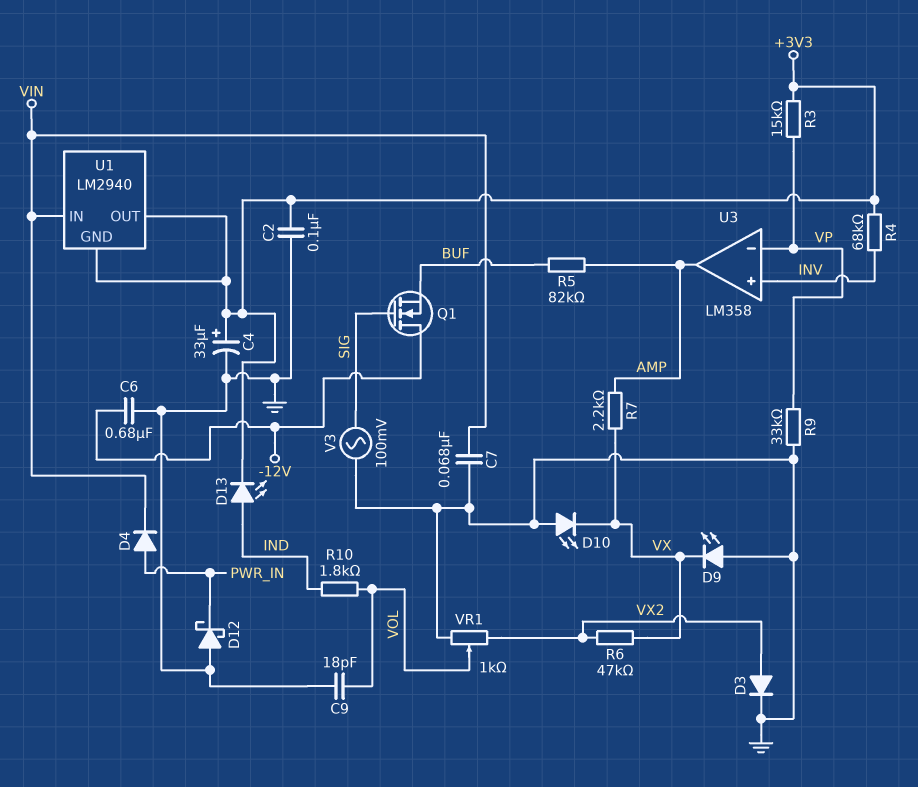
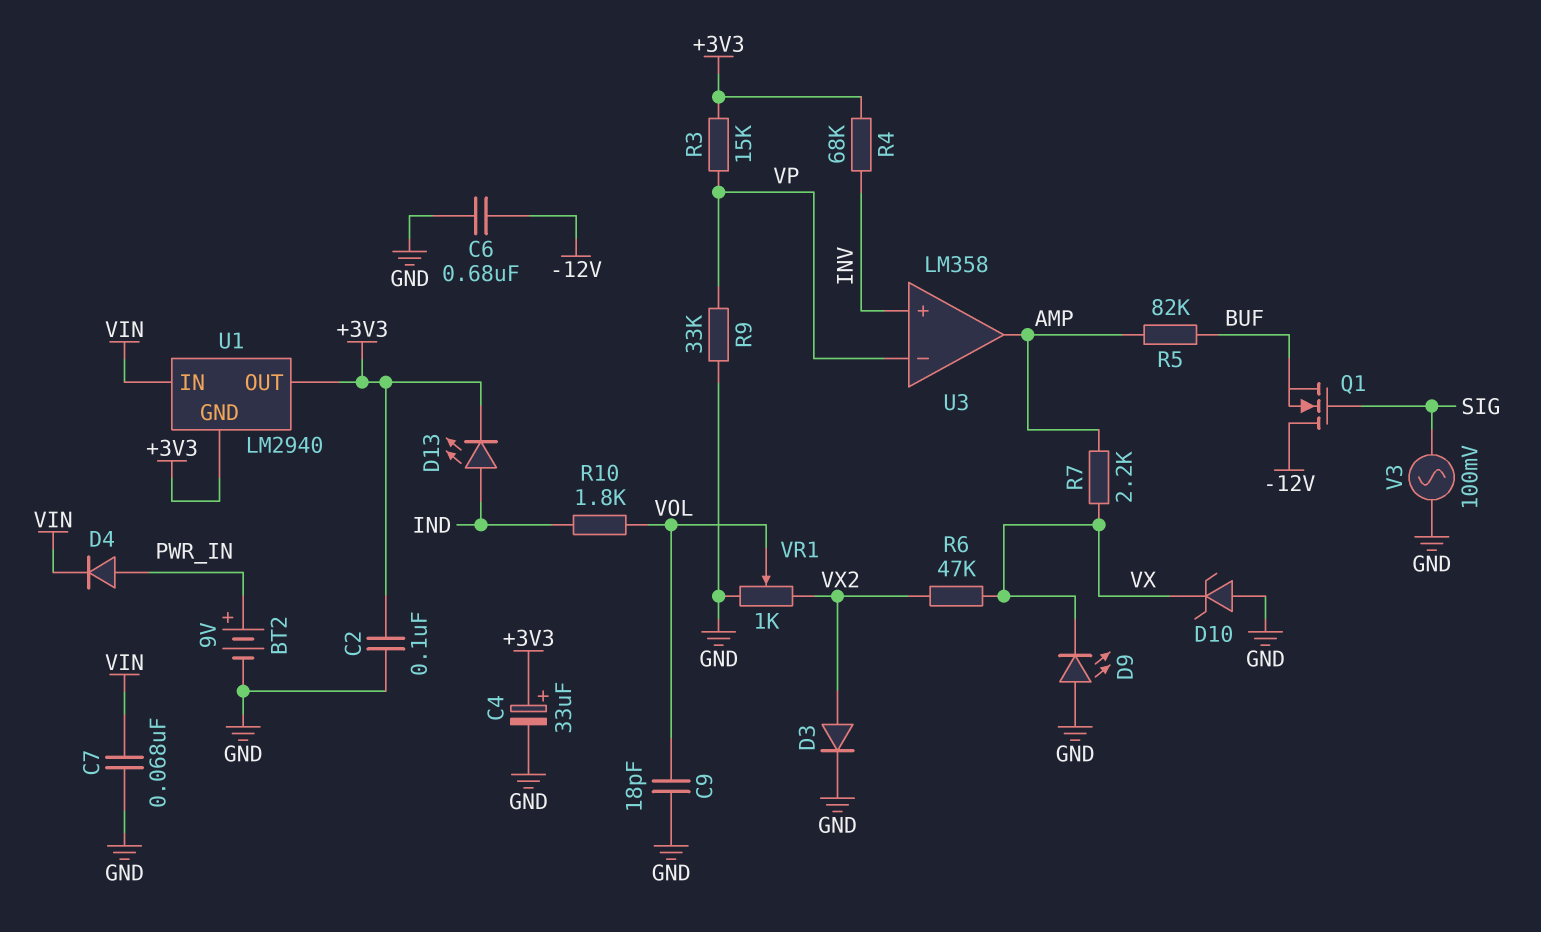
BT2: none -> 9V (plus PWR_IN, minus GND)
D10: LED (A GND, K VX) -> zener (A GND, K VX)
D12: schottky (A GND, K PWR_IN) -> none

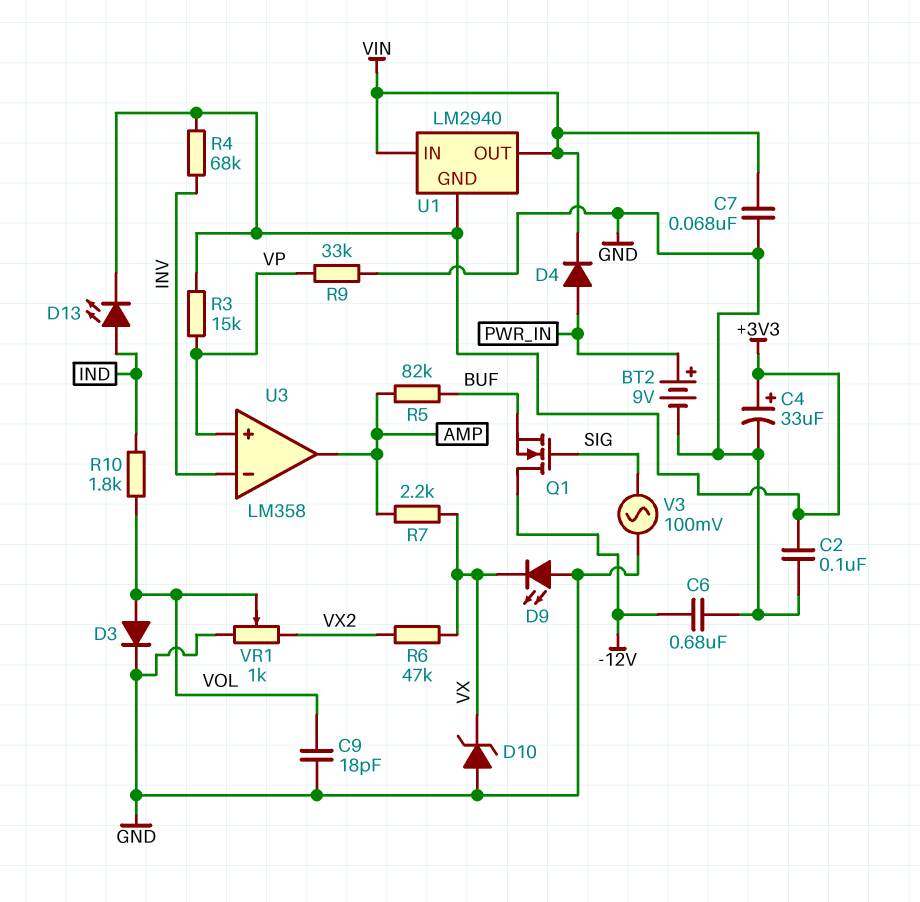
D3: diode (A VX2, K GND) -> diode (A VOL, K GND)
U1 pin OUT: +3V3 -> VIN
U3 pin in+: INV -> VP
U3 pin in-: VP -> INV

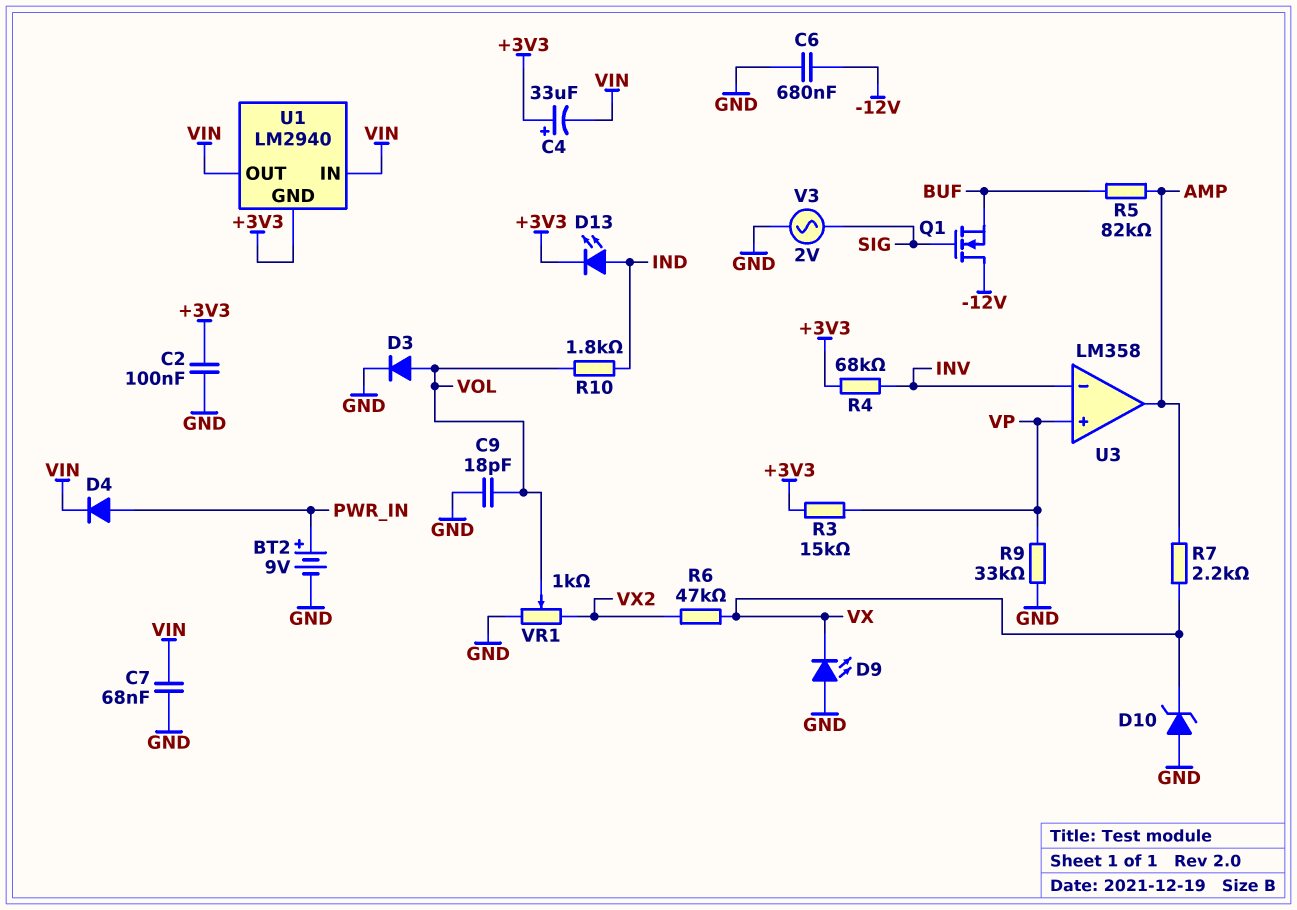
C4: 33uF (plus +3V3, minus GND) -> 33uF (plus +3V3, minus VIN)
V3: AC 100mV (GND, SIG) -> AC 2V (GND, SIG)

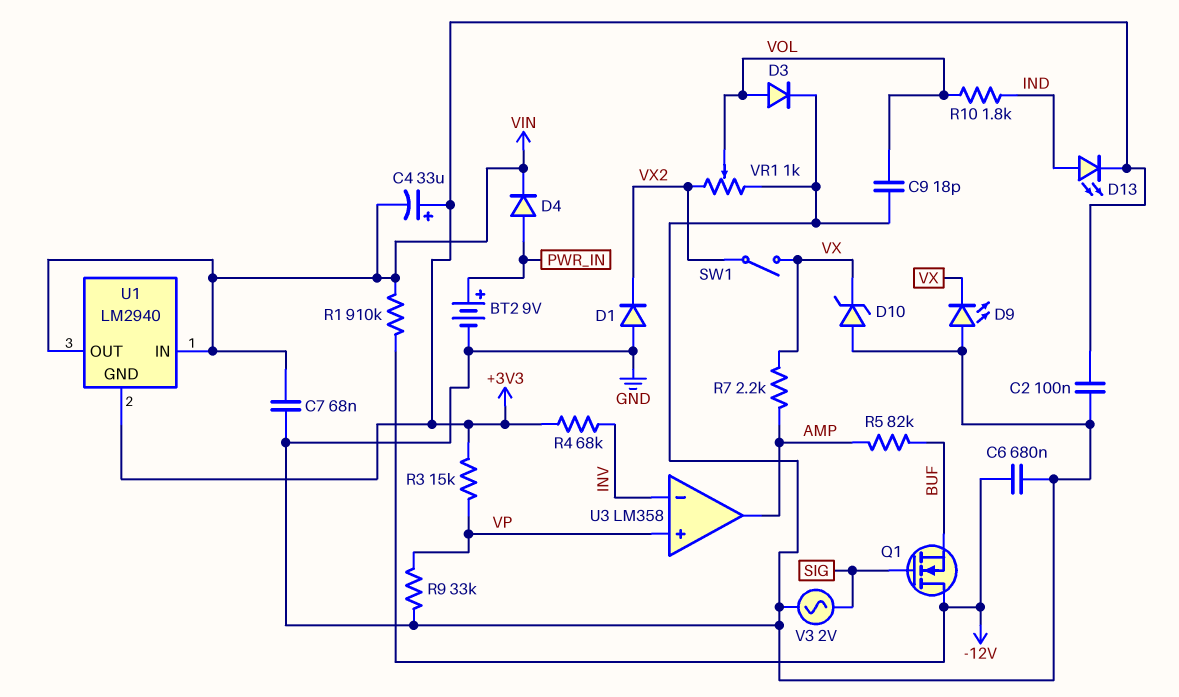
D1: none -> diode (A GND, K VX2)
R1: none -> 910k (-12V, VIN)
R6: 47k (VX, VX2) -> none
SW1: none -> switch (VX, VX2)

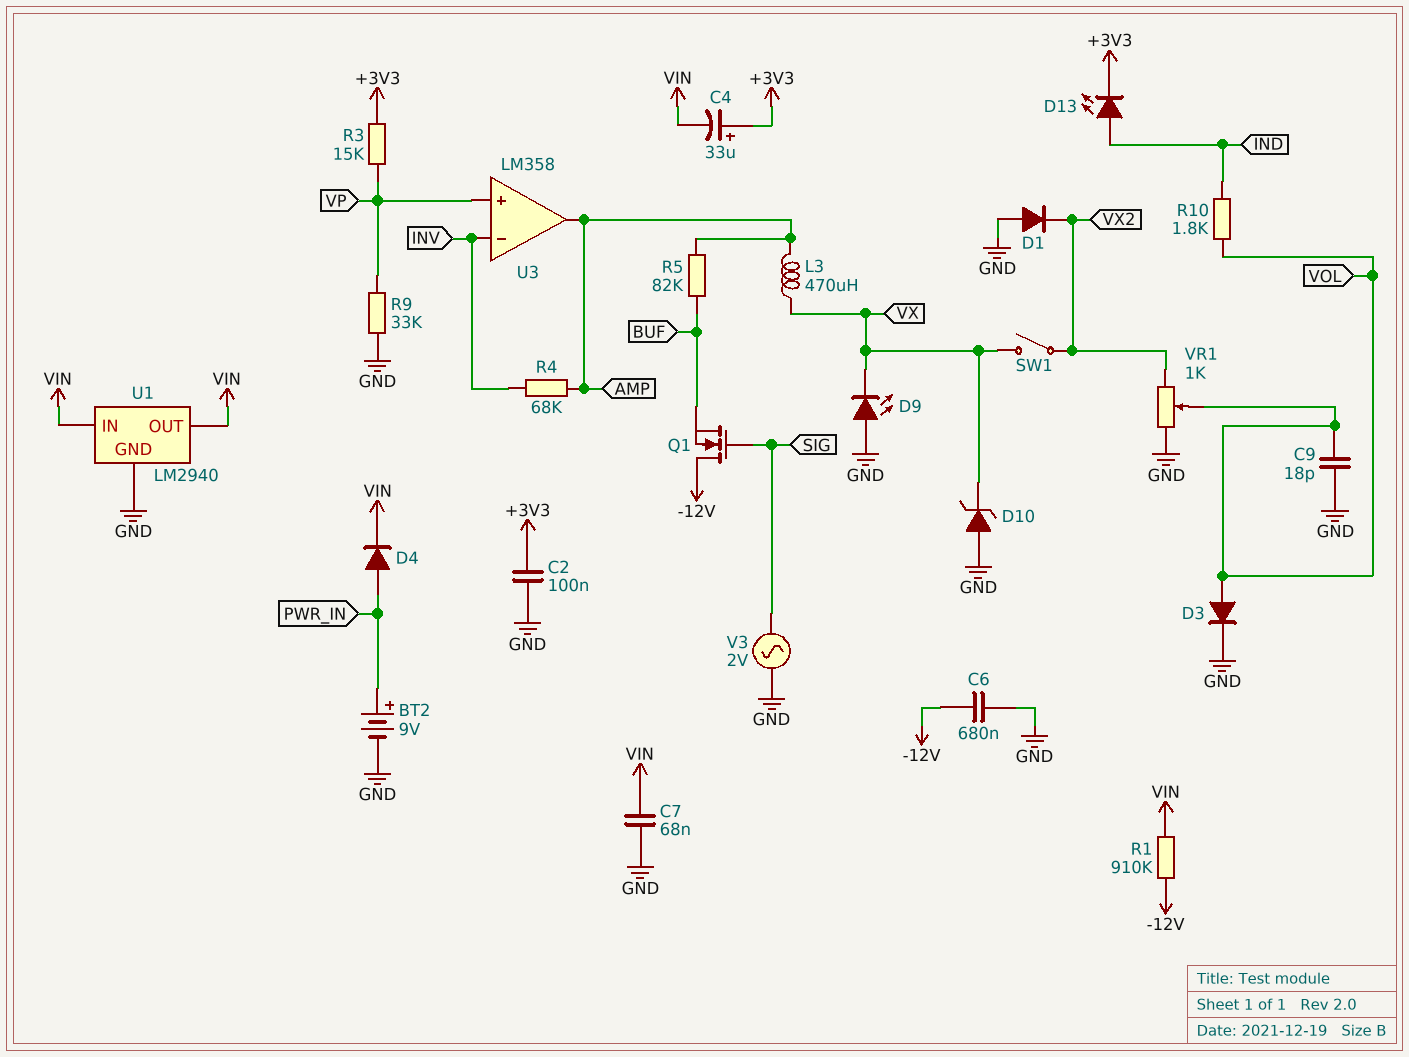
L3: none -> 470uH (AMP, VX)
R4: 68k (+3V3, INV) -> 68k (AMP, INV)
R7: 2.2k (AMP, VX) -> none
U1 pin GND: +3V3 -> GND

